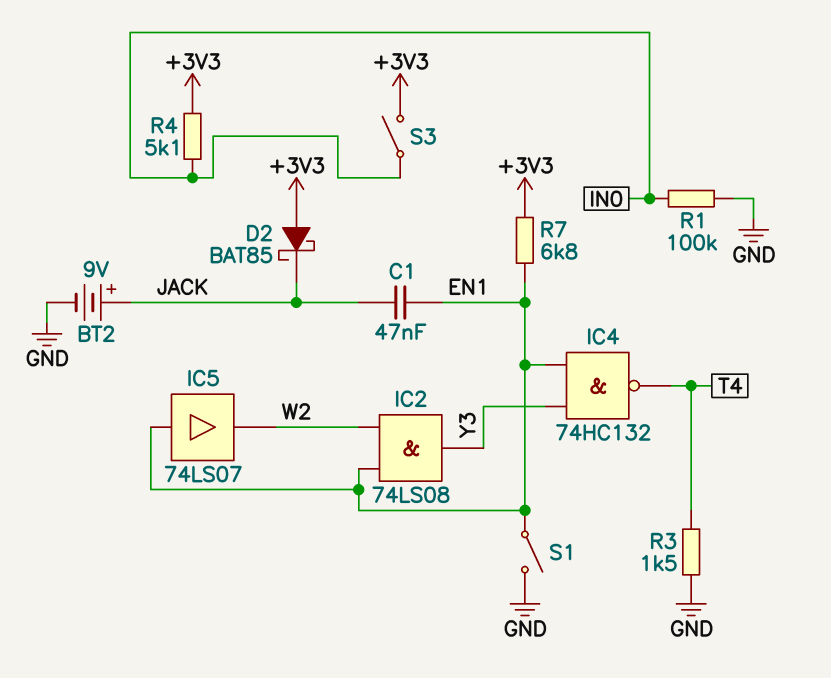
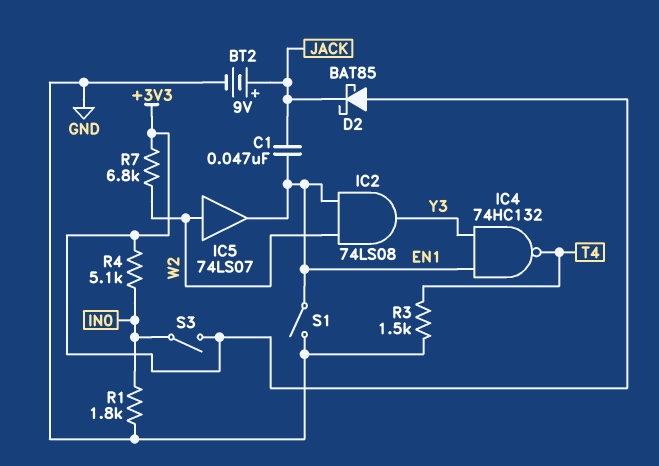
IC5: buffer 74LS07 (in EN1, out W2) -> buffer 74LS07 (in W2, out EN1)
R1: 100k (GND, IN0) -> 1.8k (GND, IN0)
R7: 6.8k (+3V3, EN1) -> 6.8k (+3V3, W2)

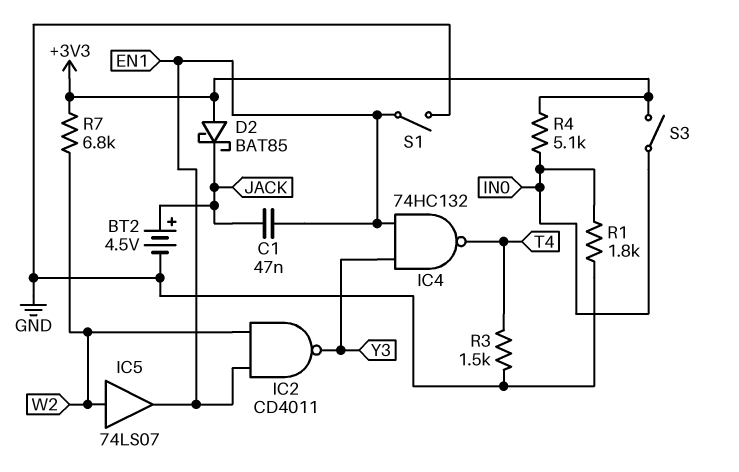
BT2: 9V (plus JACK, minus GND) -> 4.5V (plus JACK, minus GND)
IC2: AND 74LS08 (in EN1, in W2, out Y3) -> NAND CD4011 (in EN1, in W2, out Y3)

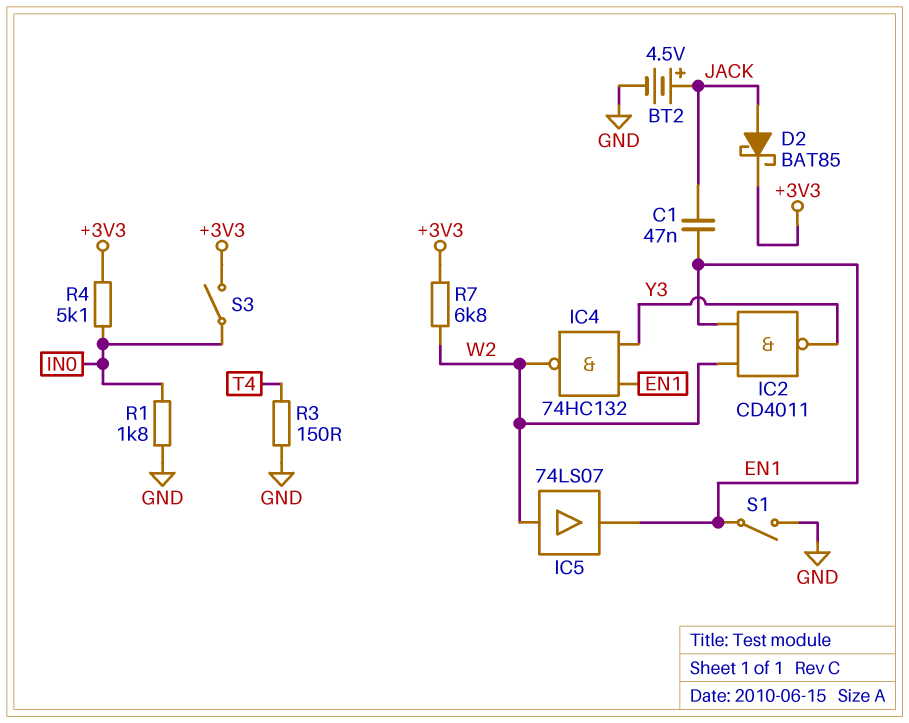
D2: schottky BAT85 (A +3V3, K JACK) -> schottky BAT85 (A JACK, K +3V3)
IC4: NAND 74HC132 (in EN1, in Y3, out T4) -> NAND 74HC132 (in EN1, in Y3, out W2)
R3: 1.5k (GND, T4) -> 150 (GND, T4)

